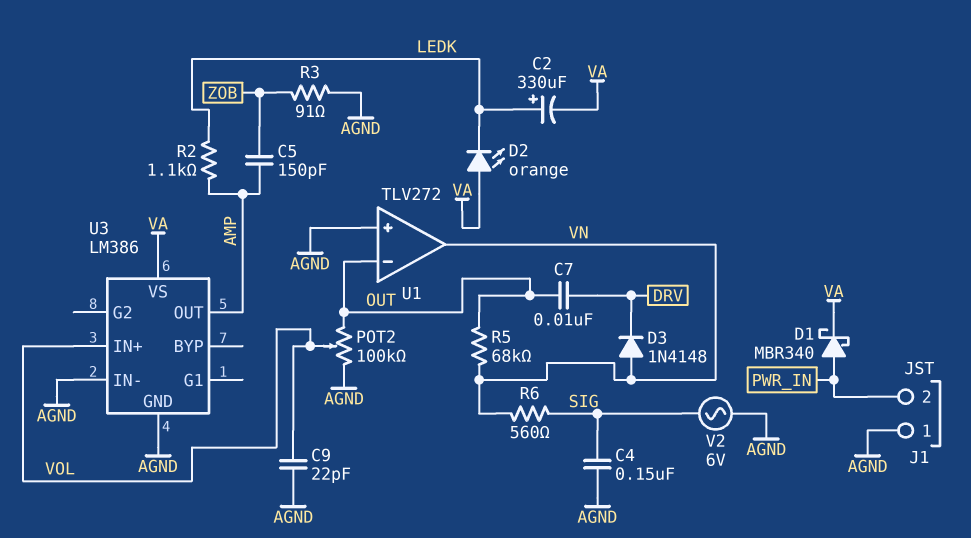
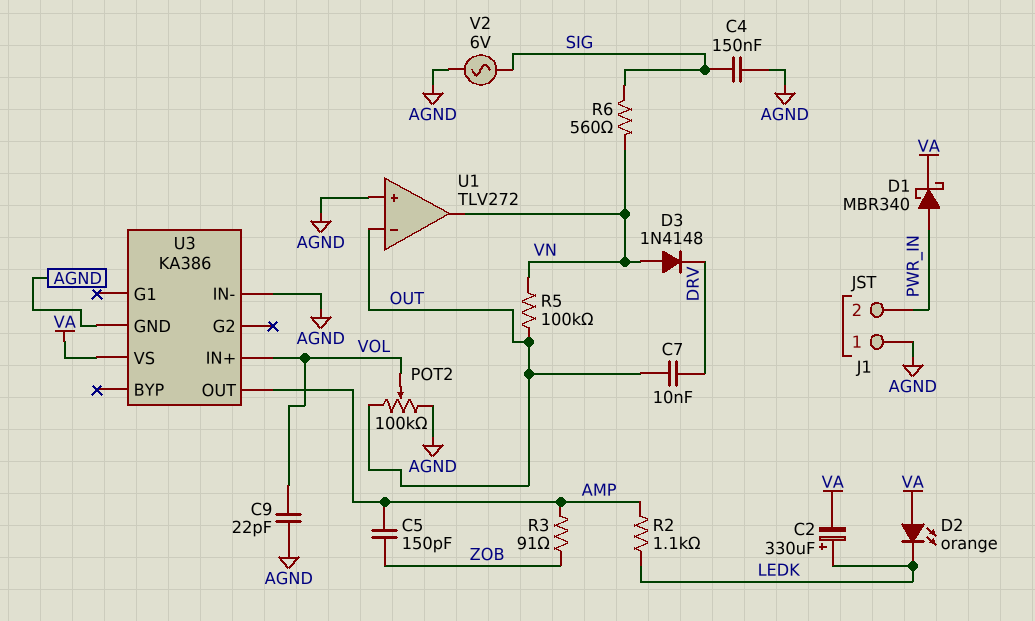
R3: 91 (AGND, ZOB) -> 91 (AMP, ZOB)
R5: 68k (OUT, VN) -> 100k (OUT, VN)
U3: LM386 -> KA386

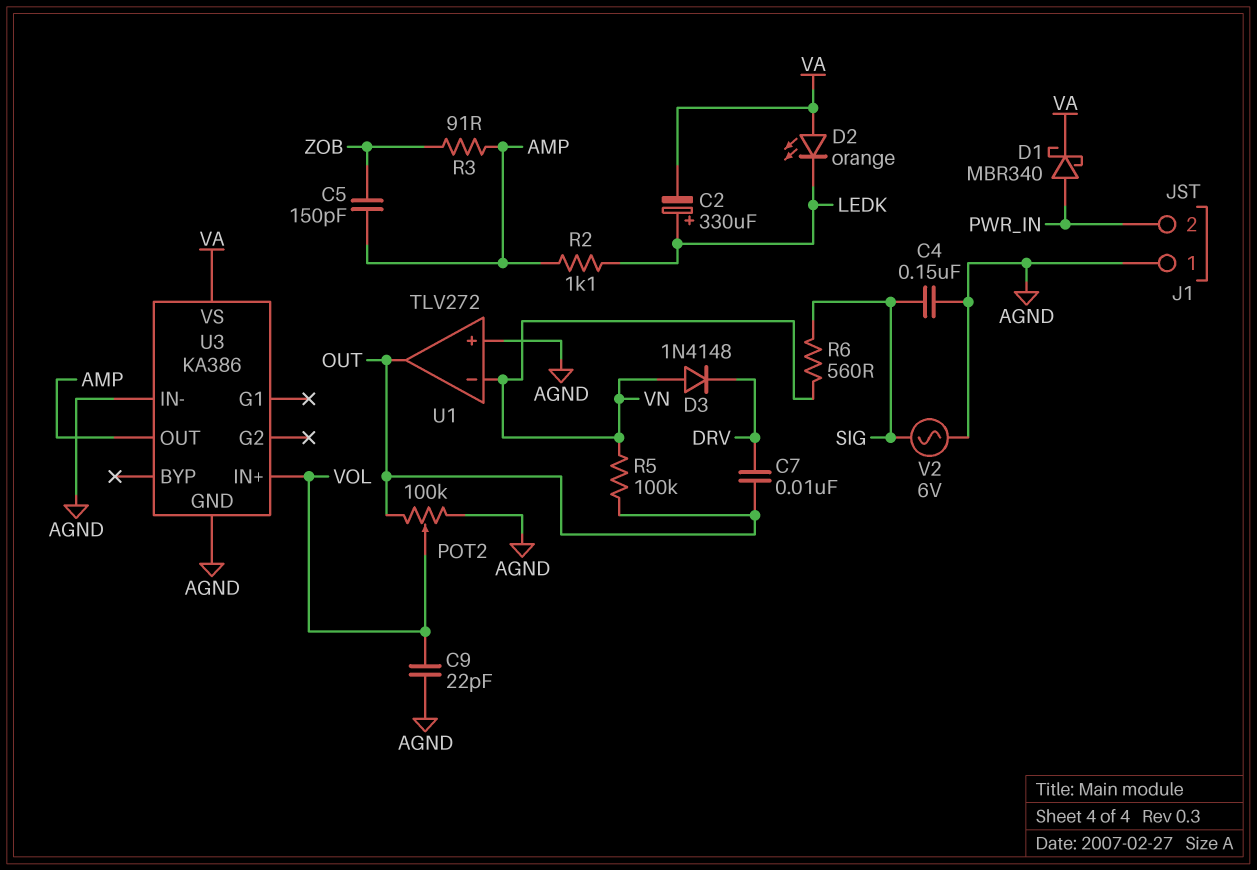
U1 pin in-: OUT -> VN
U1 pin out: VN -> OUT

